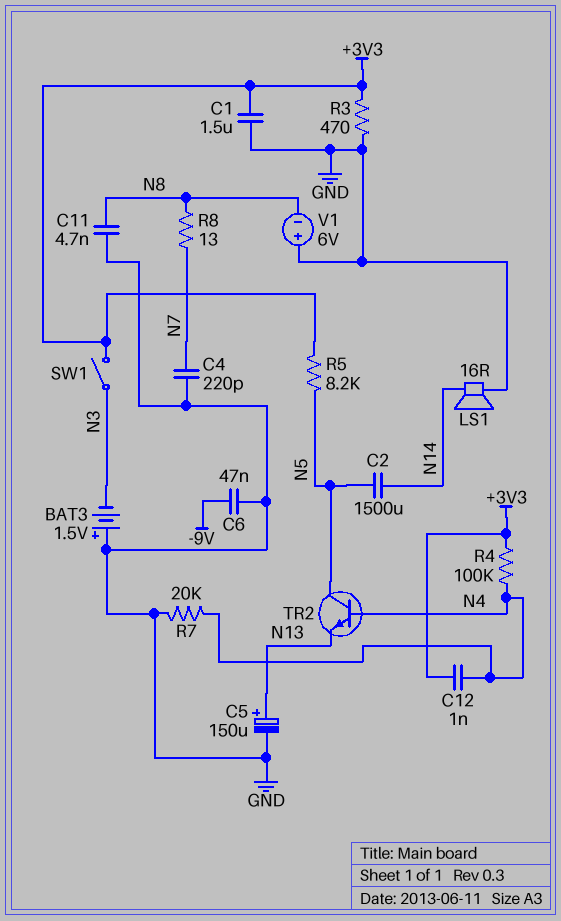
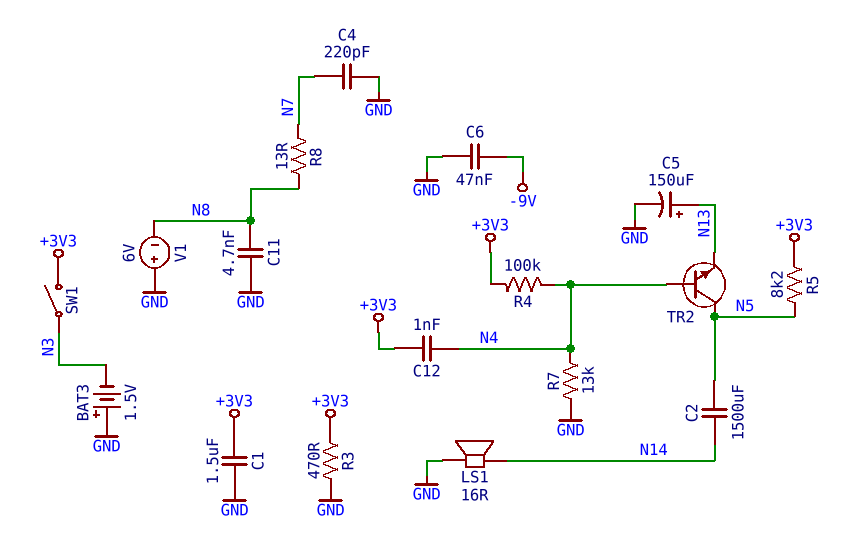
R7: 20k (GND, N4) -> 13k (GND, N4)

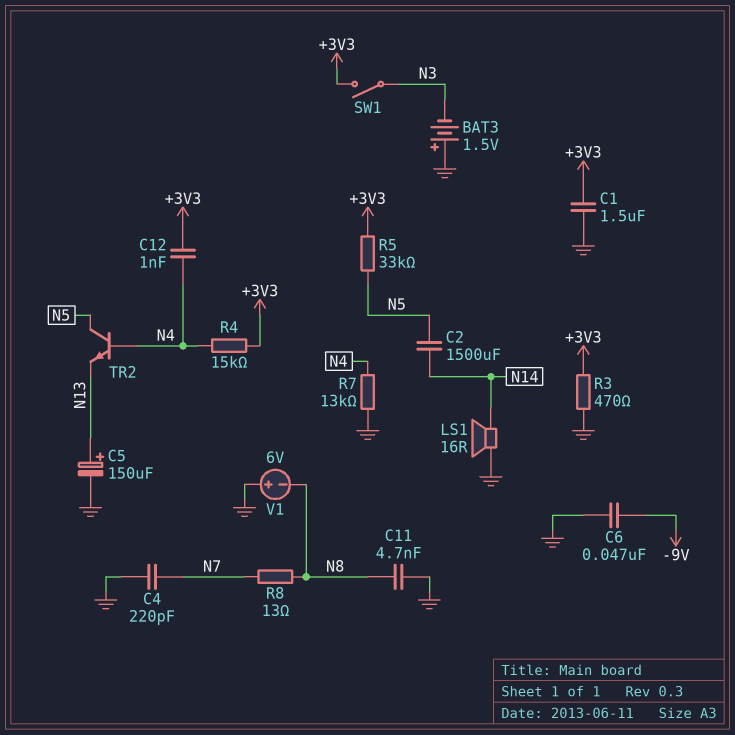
R4: 100k (+3V3, N4) -> 15k (+3V3, N4)
R5: 8.2k (+3V3, N5) -> 33k (+3V3, N5)

